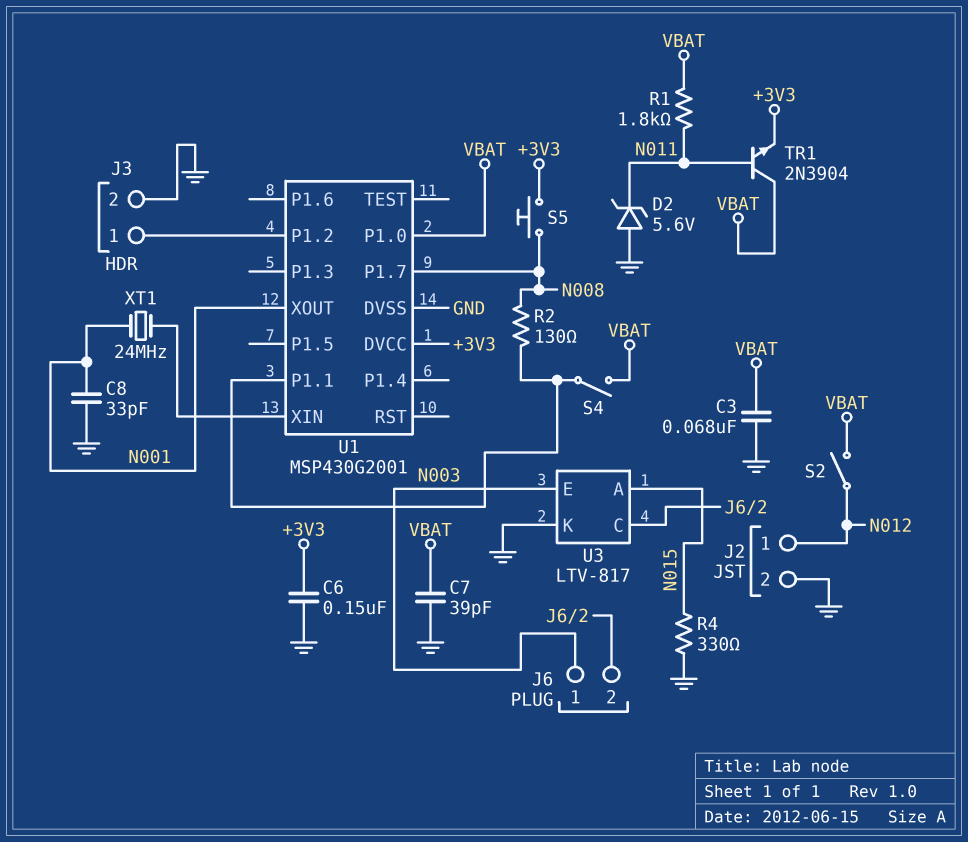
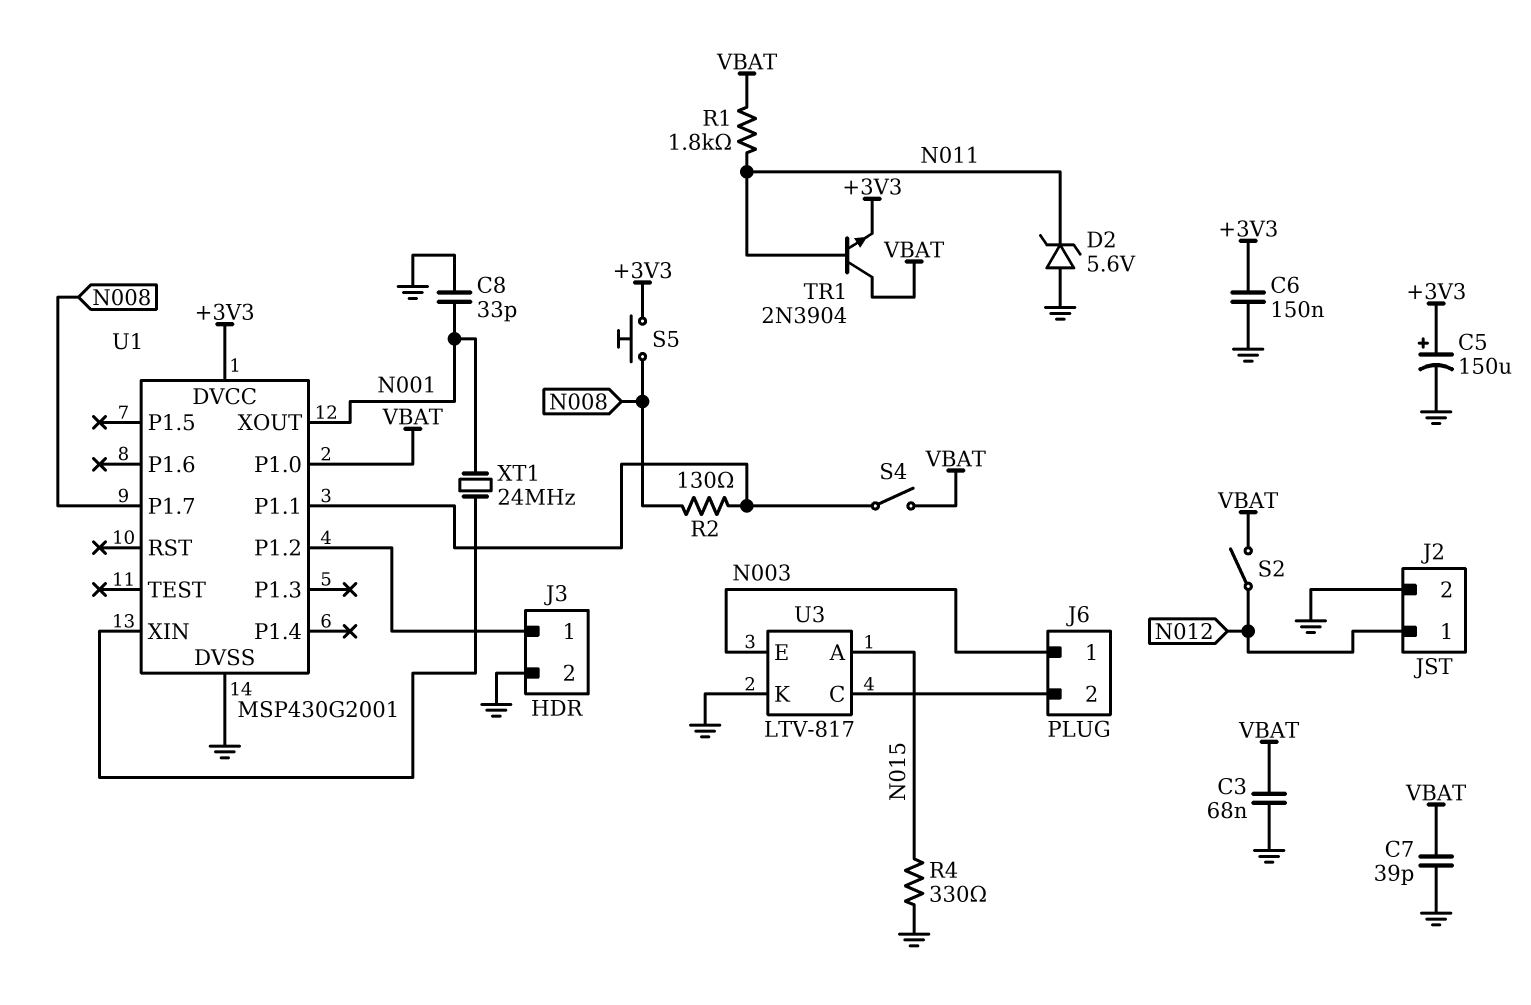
C5: none -> 150uF (plus +3V3, minus GND)

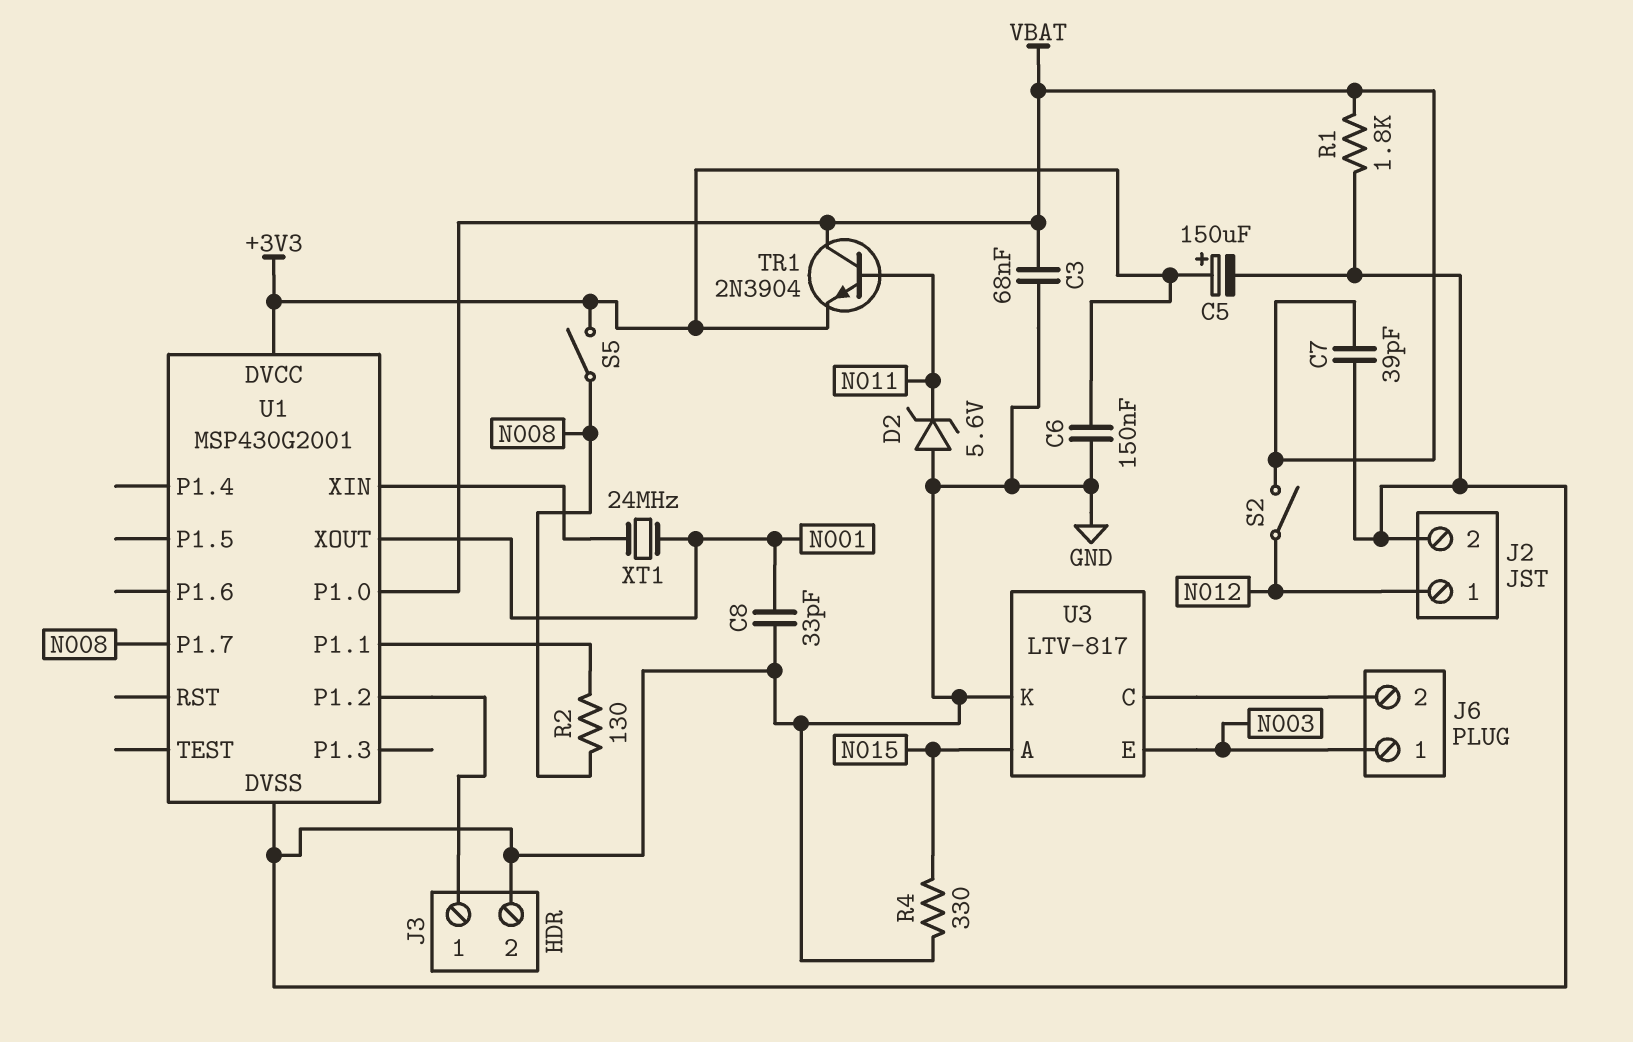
R1: 1.8k (N011, VBAT) -> 1.8k (GND, VBAT)
S4: switch (U1/P1.1, VBAT) -> none
S5: button (+3V3, N008) -> switch (+3V3, N008)

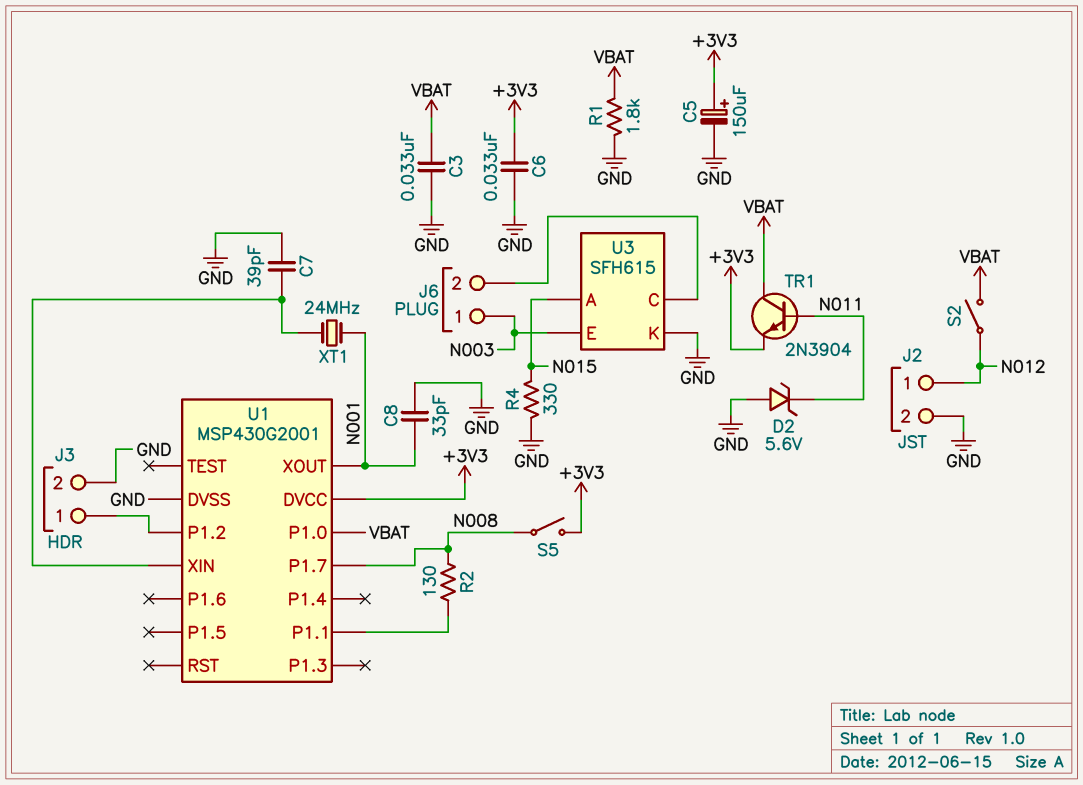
C3: 68nF (GND, VBAT) -> 33nF (GND, VBAT)
C6: 150nF (+3V3, GND) -> 33nF (+3V3, GND)
C7: 39pF (GND, VBAT) -> 39pF (GND, U1/XIN)
U3: LTV-817 -> SFH615

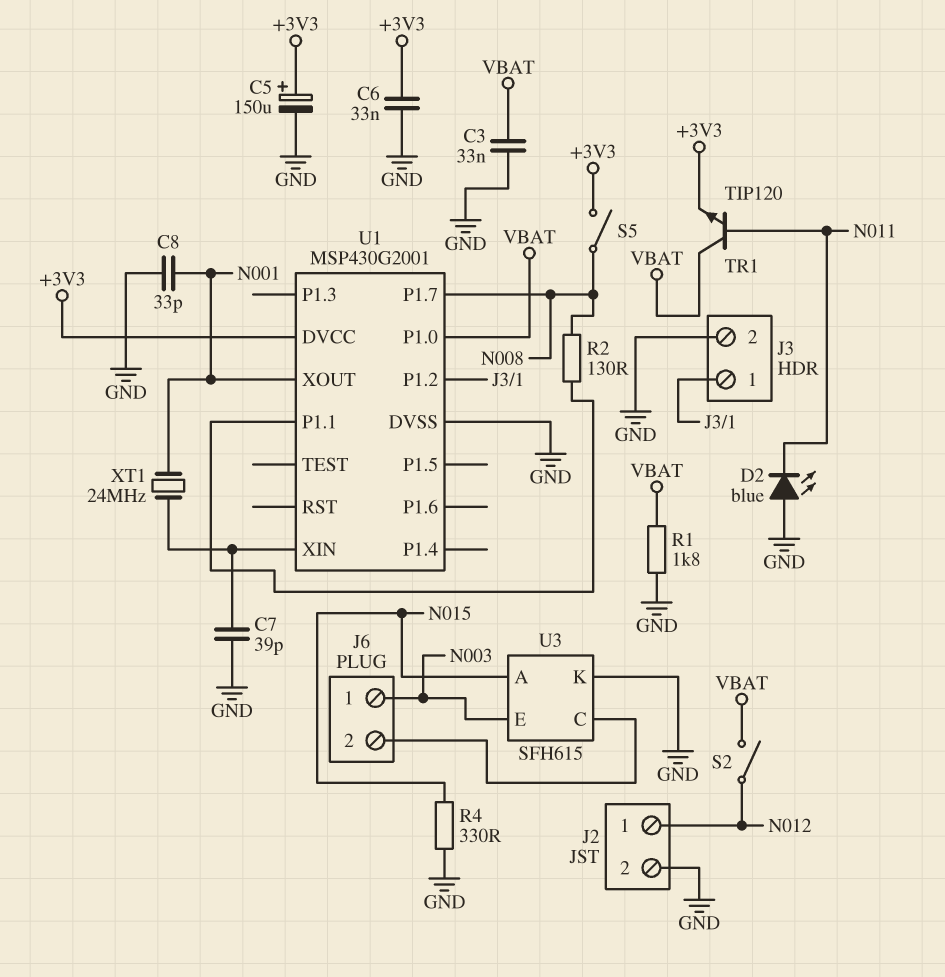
D2: zener 5.6V (A GND, K N011) -> LED blue (A GND, K N011)
TR1: NPN 2N3904 (B N011, C VBAT, E +3V3) -> NPN TIP120 (B N011, C VBAT, E +3V3)

